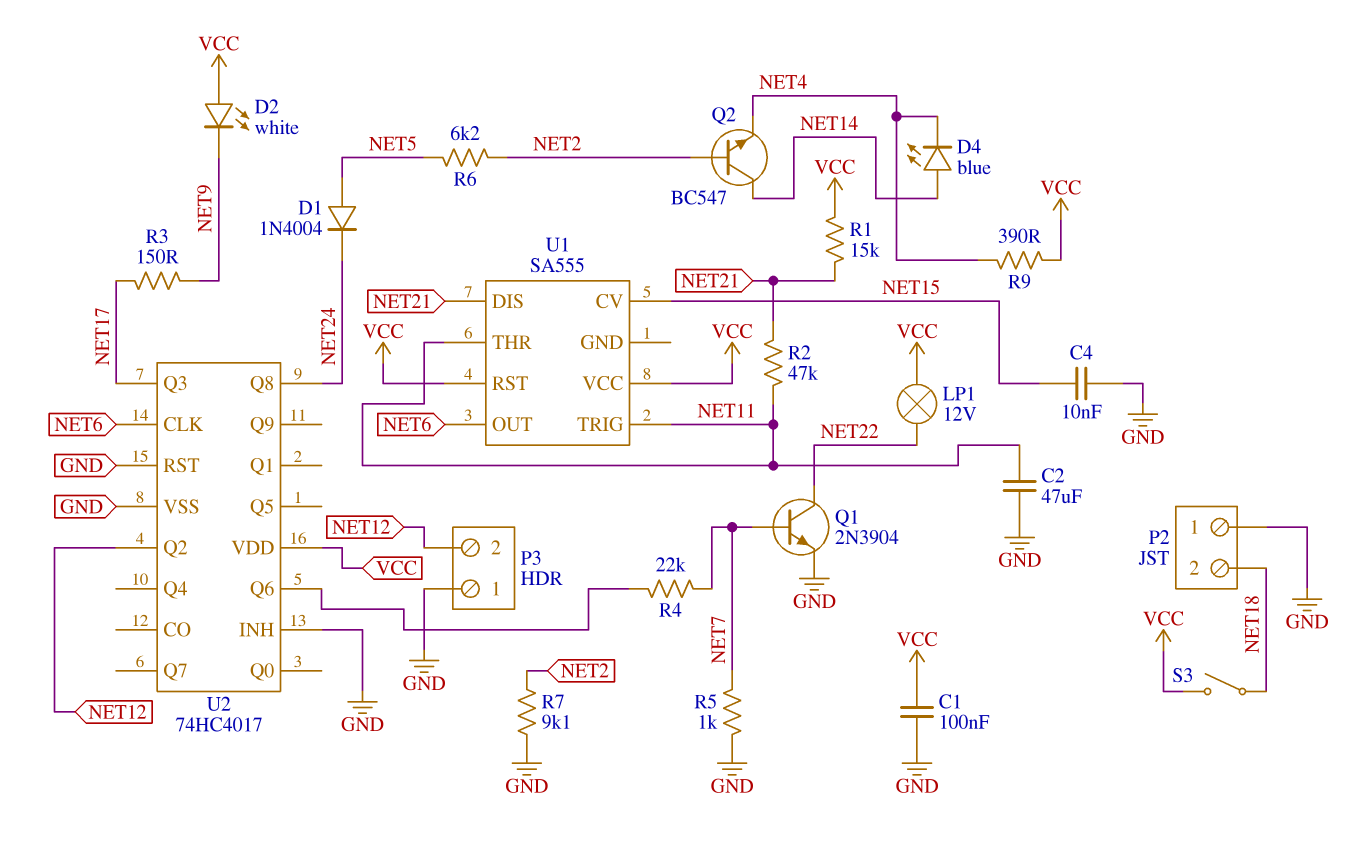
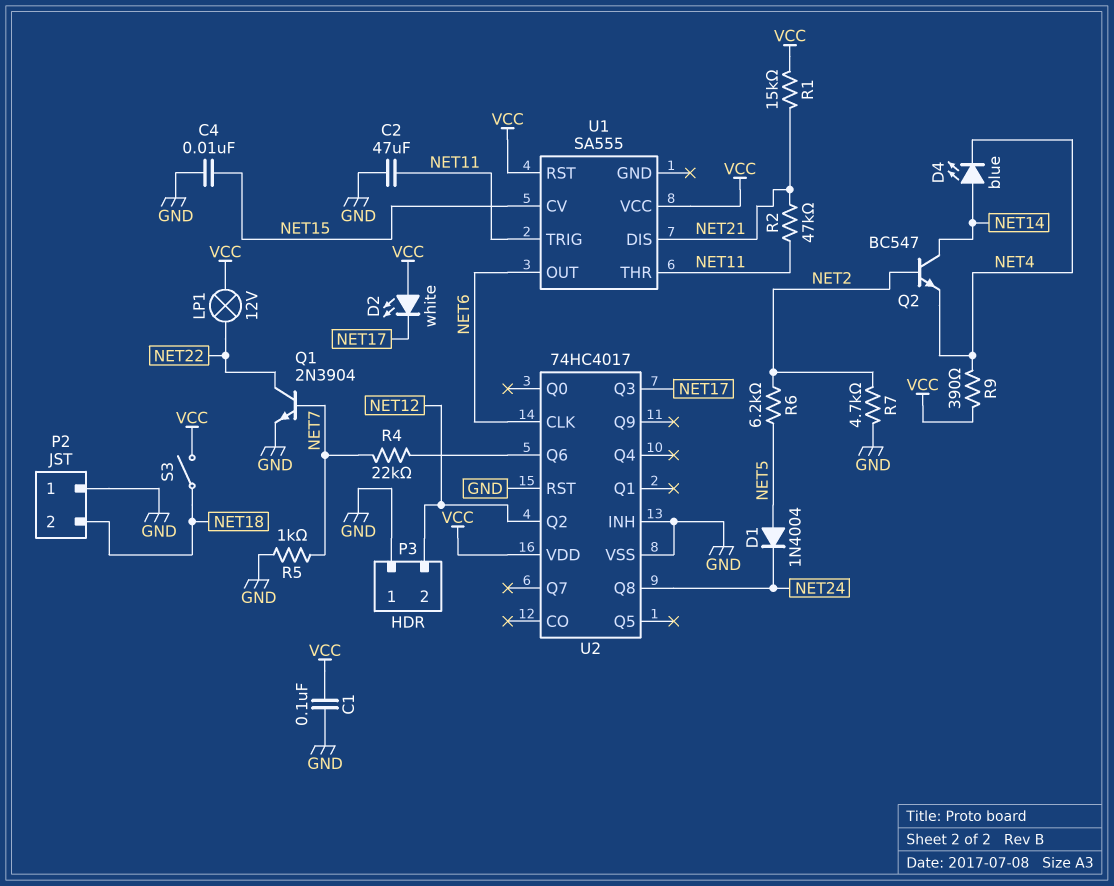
D2: LED white (A VCC, K NET9) -> LED white (A VCC, K NET17)
R3: 150 (NET9, NET17) -> none
R7: 9.1k (GND, NET2) -> 4.7k (GND, NET2)

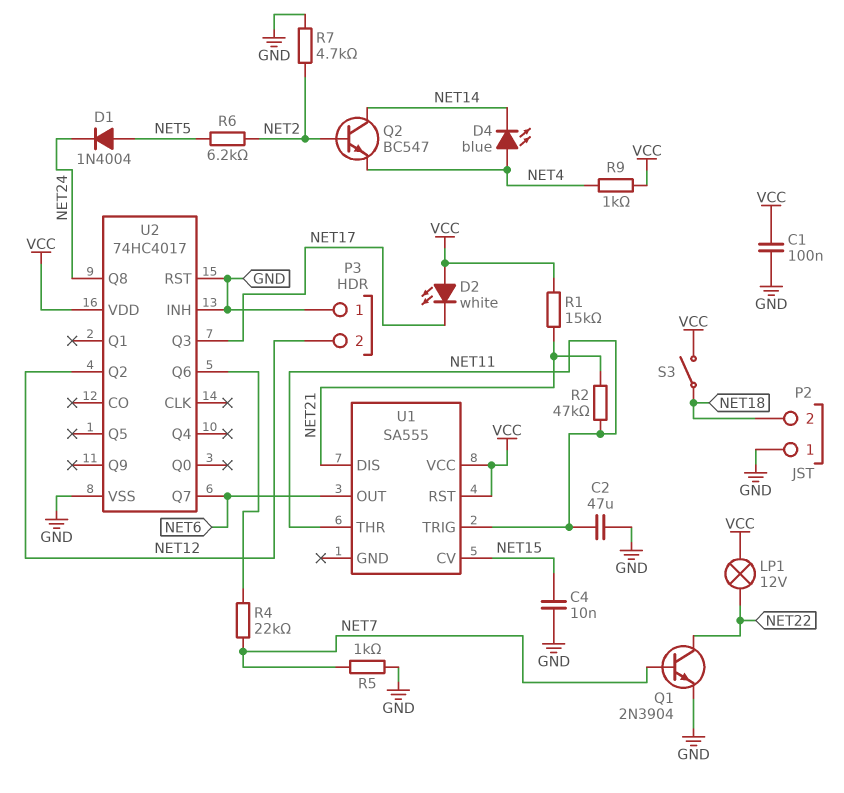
D4: LED blue (A NET14, K NET4) -> LED blue (A NET4, K NET14)
R9: 390 (NET4, VCC) -> 1k (NET4, VCC)
U2 pin CLK: NET6 -> none
U2 pin Q7: none -> NET6

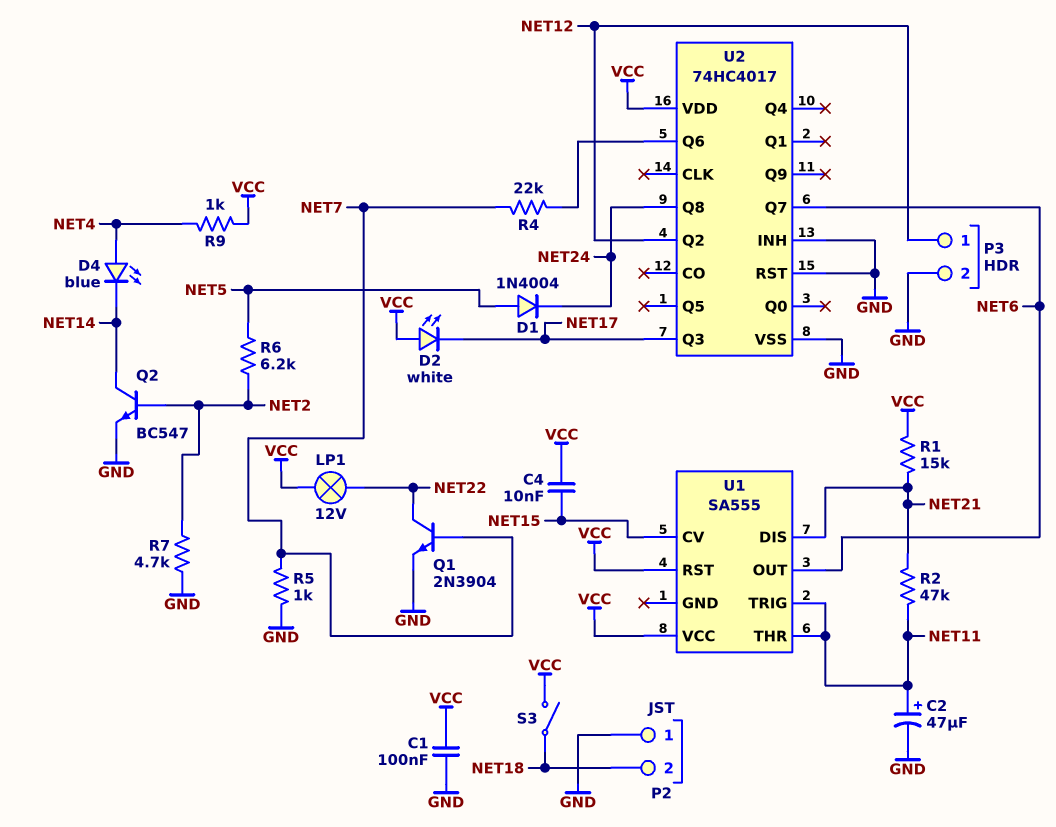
C2: 47uF (GND, NET11) -> 47uF (plus NET11, minus GND)
C4: 10nF (GND, NET15) -> 10nF (NET15, VCC)
P3 pin 1: GND -> NET12
P3 pin 2: NET12 -> GND
Q2: NPN BC547 (B NET2, C NET14, E NET4) -> NPN BC547 (B NET2, C NET14, E GND)

